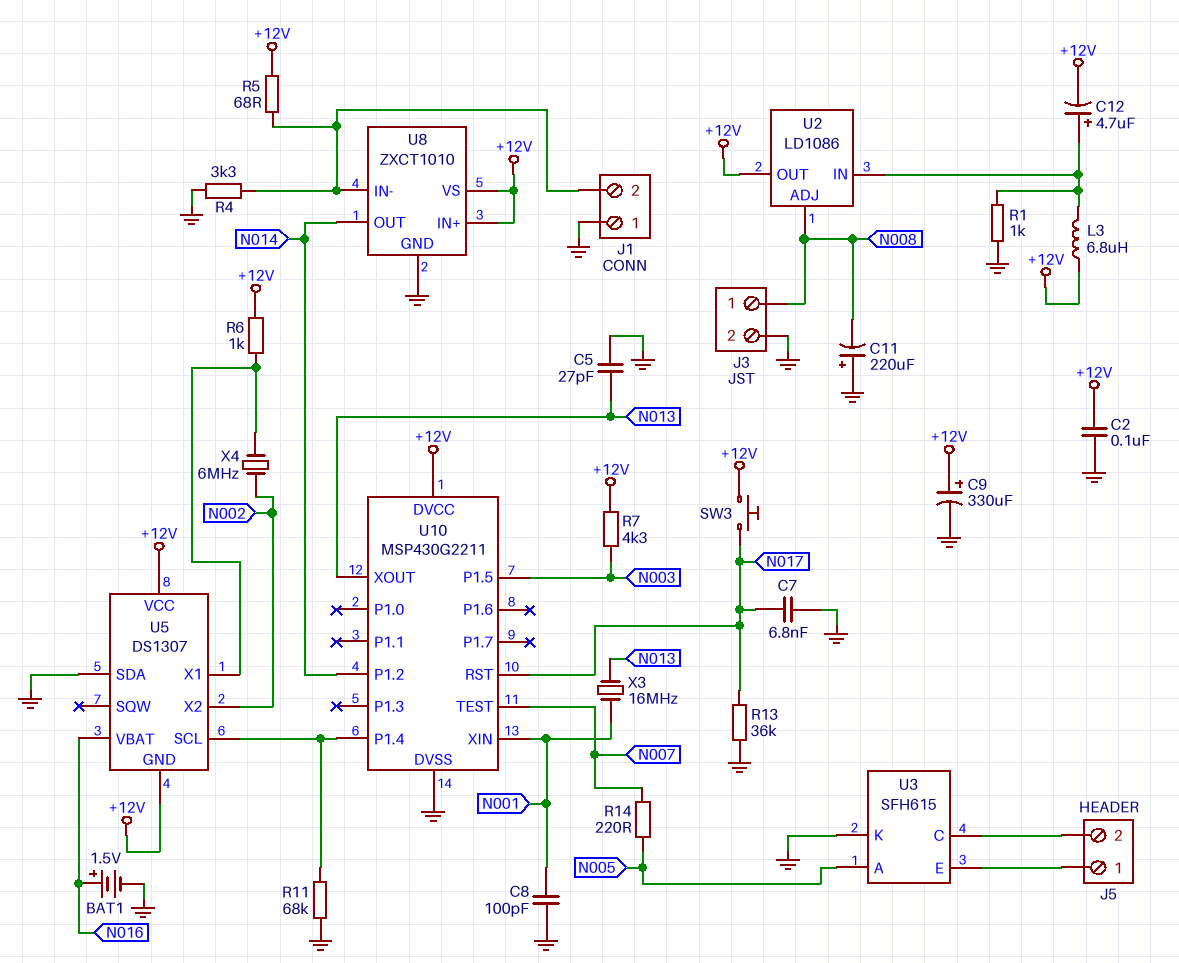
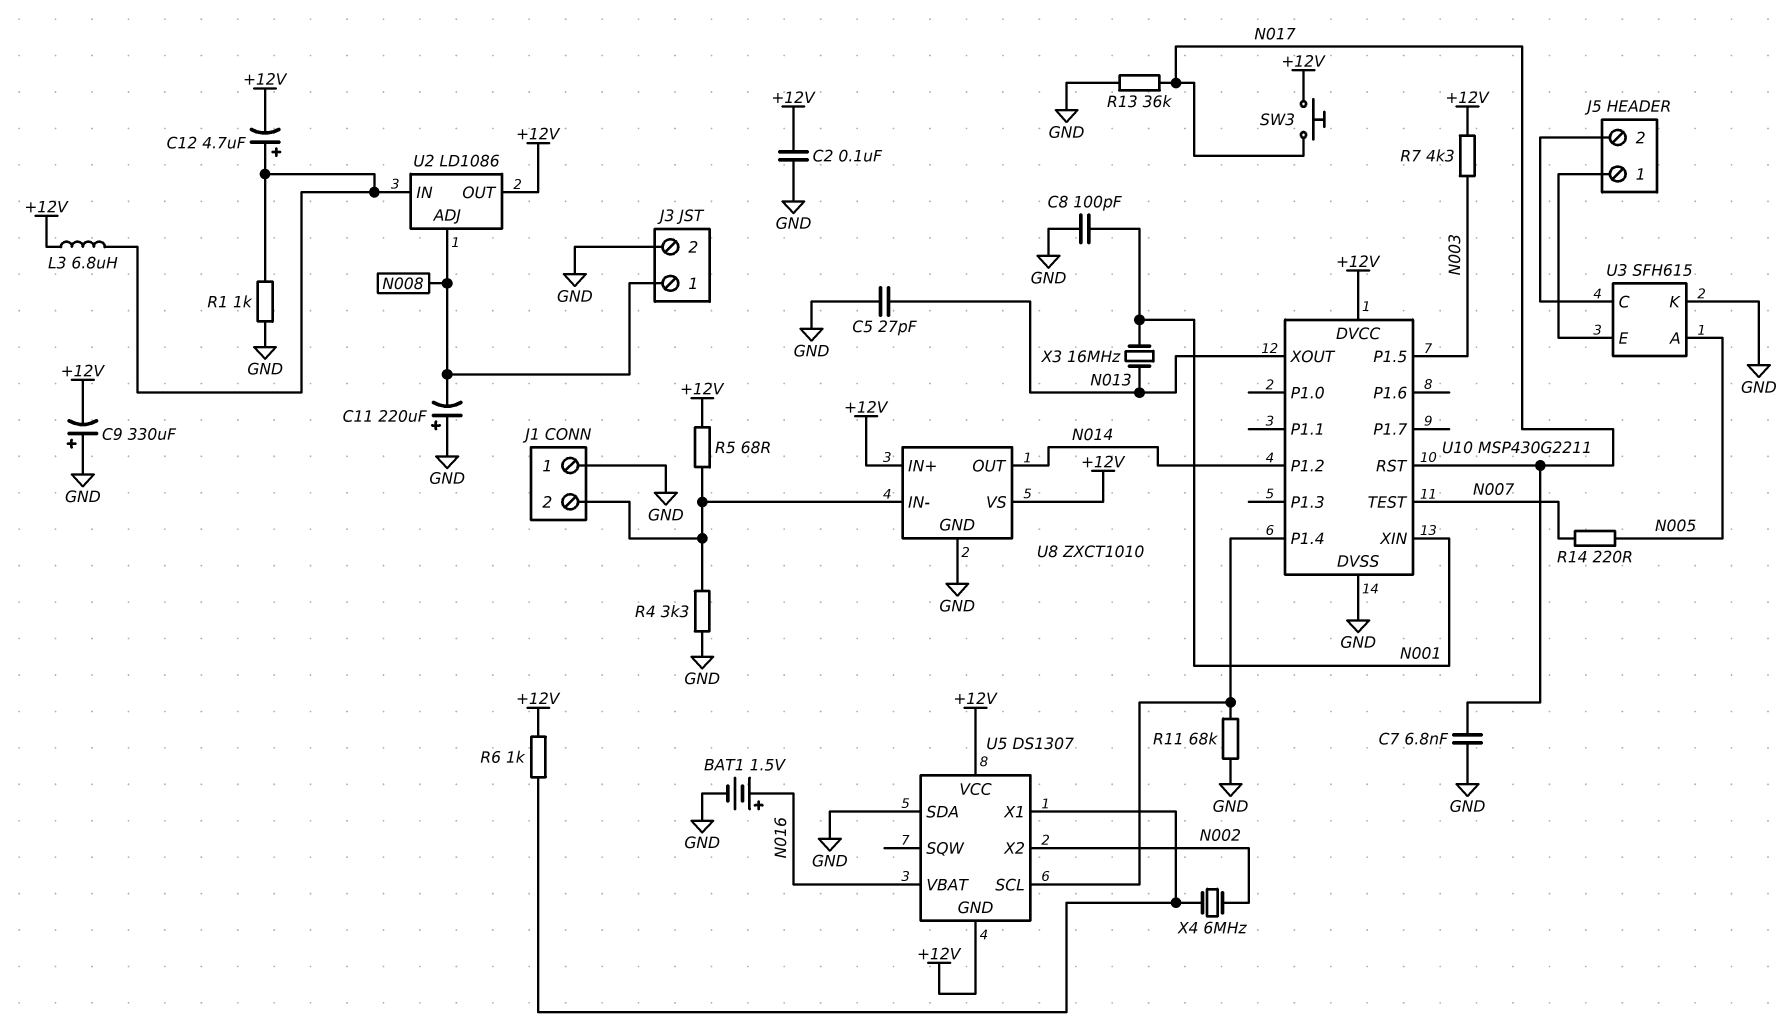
C9: 330uF (plus +12V, minus GND) -> 330uF (plus GND, minus +12V)

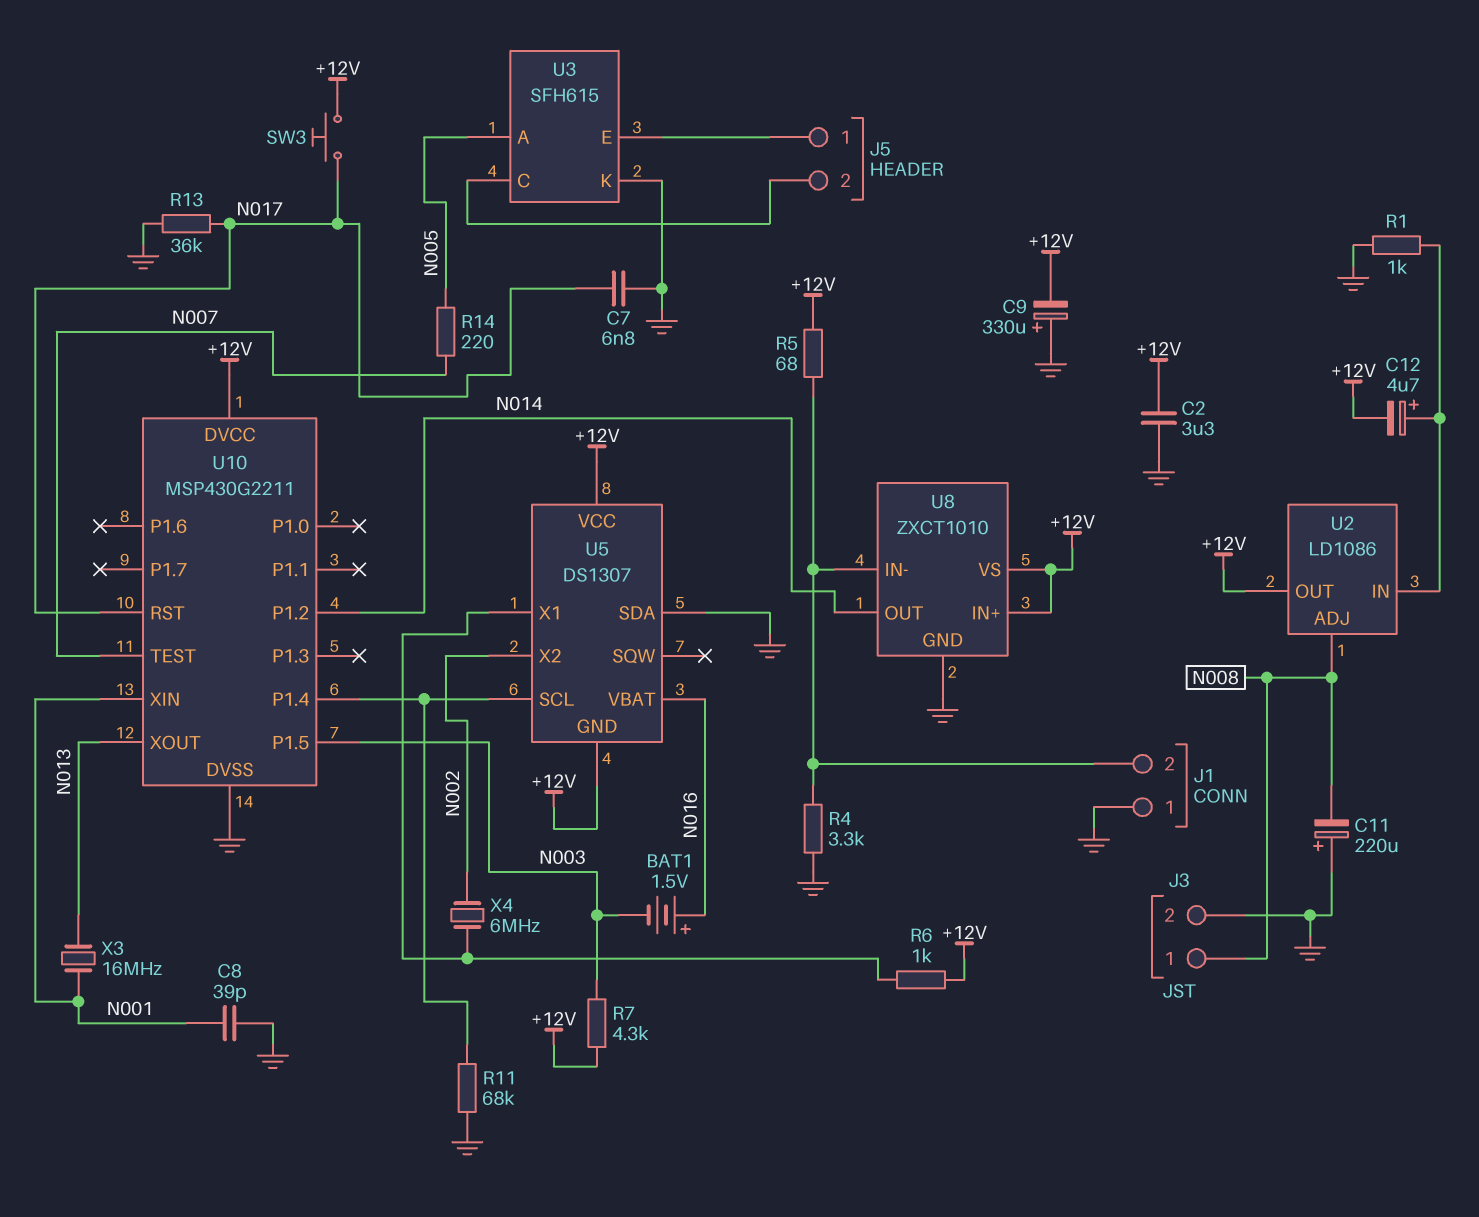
BAT1: 1.5V (plus N016, minus GND) -> 1.5V (plus N016, minus N003)
C2: 100nF (+12V, GND) -> 3.3uF (+12V, GND)
C5: 27pF (GND, N013) -> none
C8: 100pF (GND, N001) -> 39pF (GND, N001)
L3: 6.8uH (+12V, U2/IN) -> none

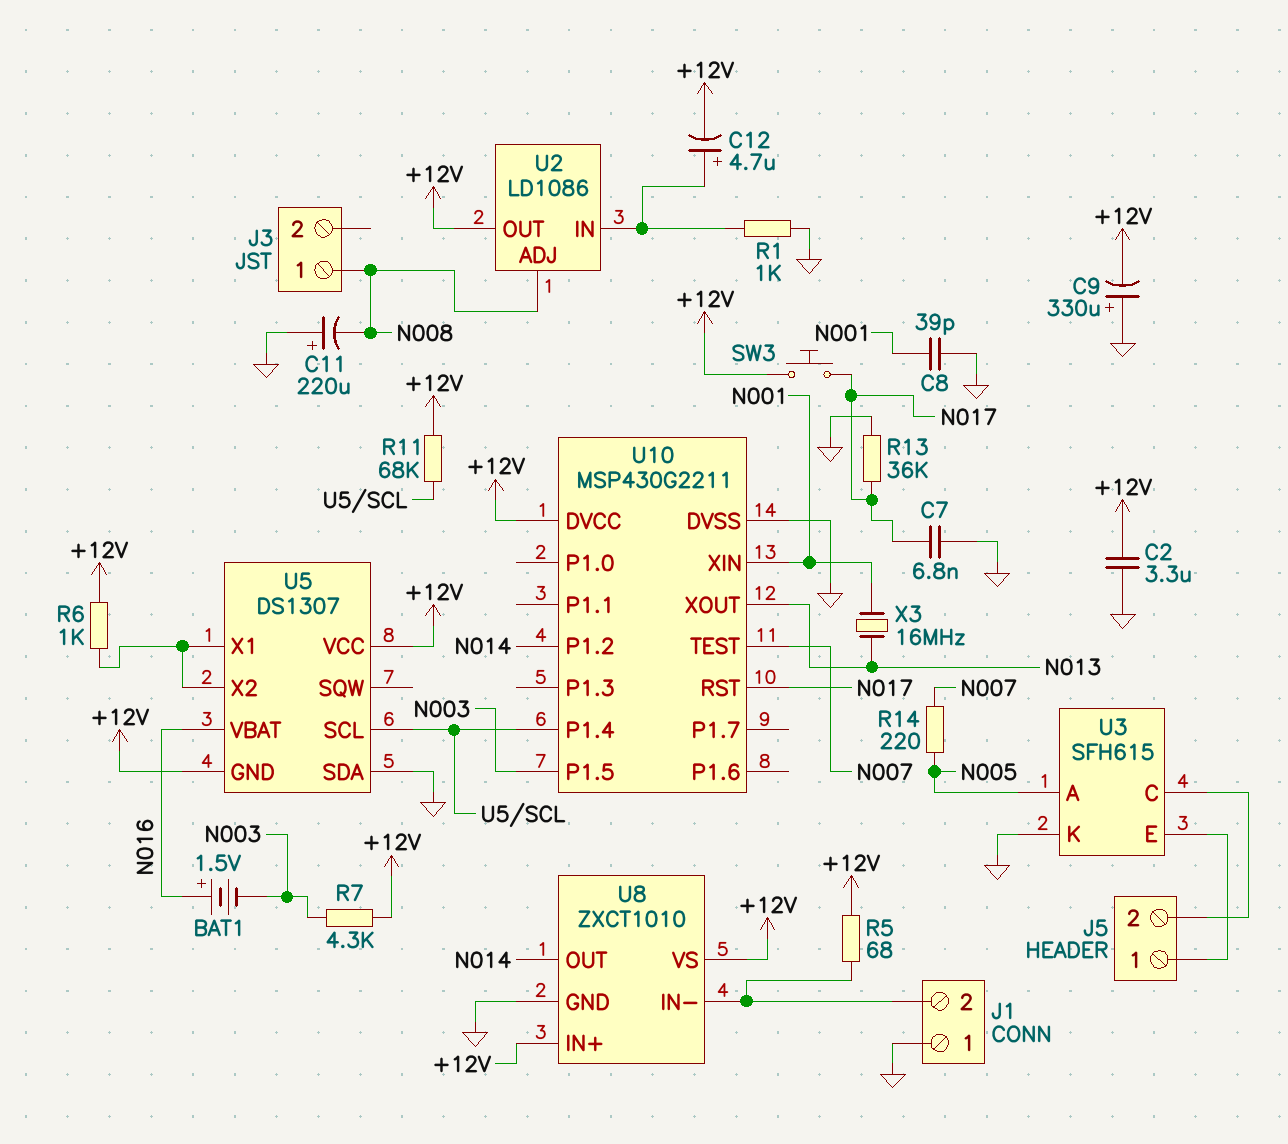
J3 pin 2: GND -> none
R4: 3.3k (GND, J1/2) -> none
R11: 68k (GND, U5/SCL) -> 68k (+12V, U5/SCL)
U5 pin X2: N002 -> U5/X1
X4: 6MHz (N002, U5/X1) -> none

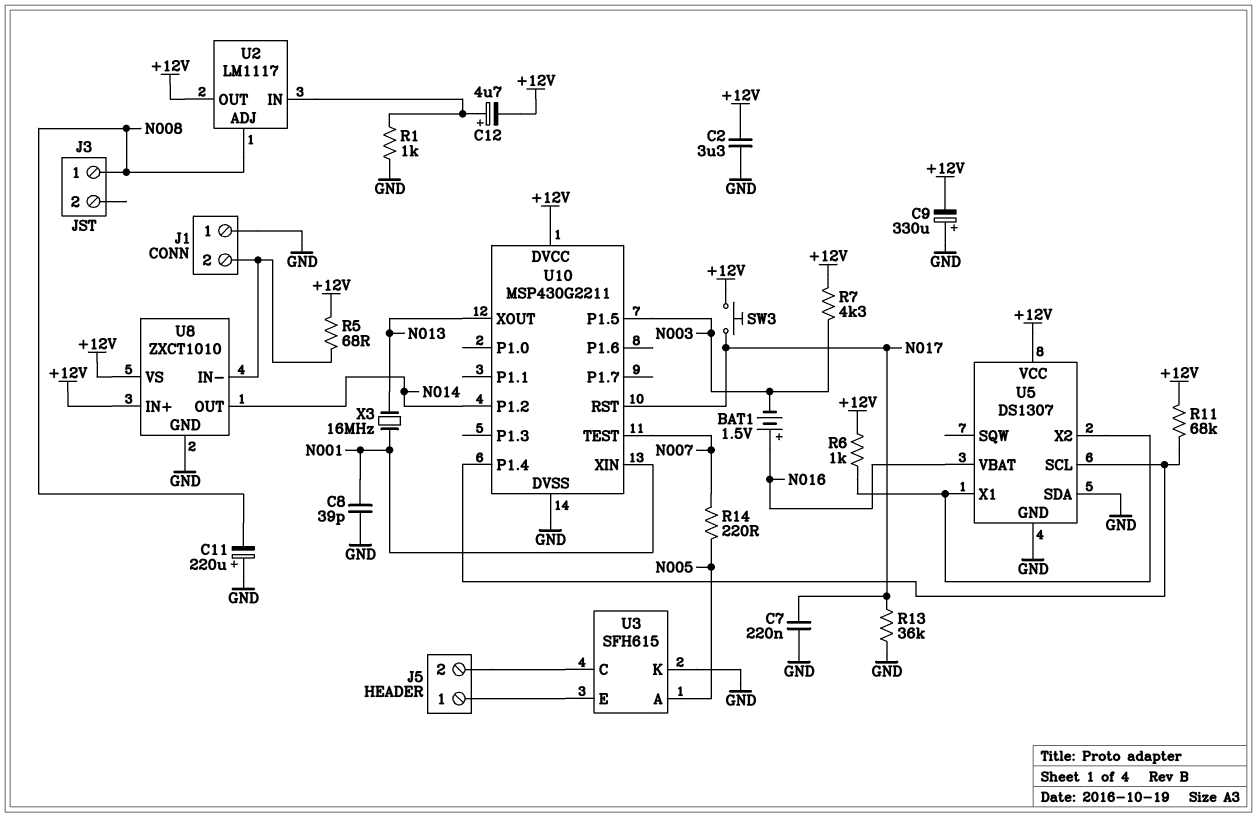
C7: 6.8nF (GND, N017) -> 220nF (GND, N017)
U2: LD1086 -> LM1117
U5 pin GND: +12V -> GND

